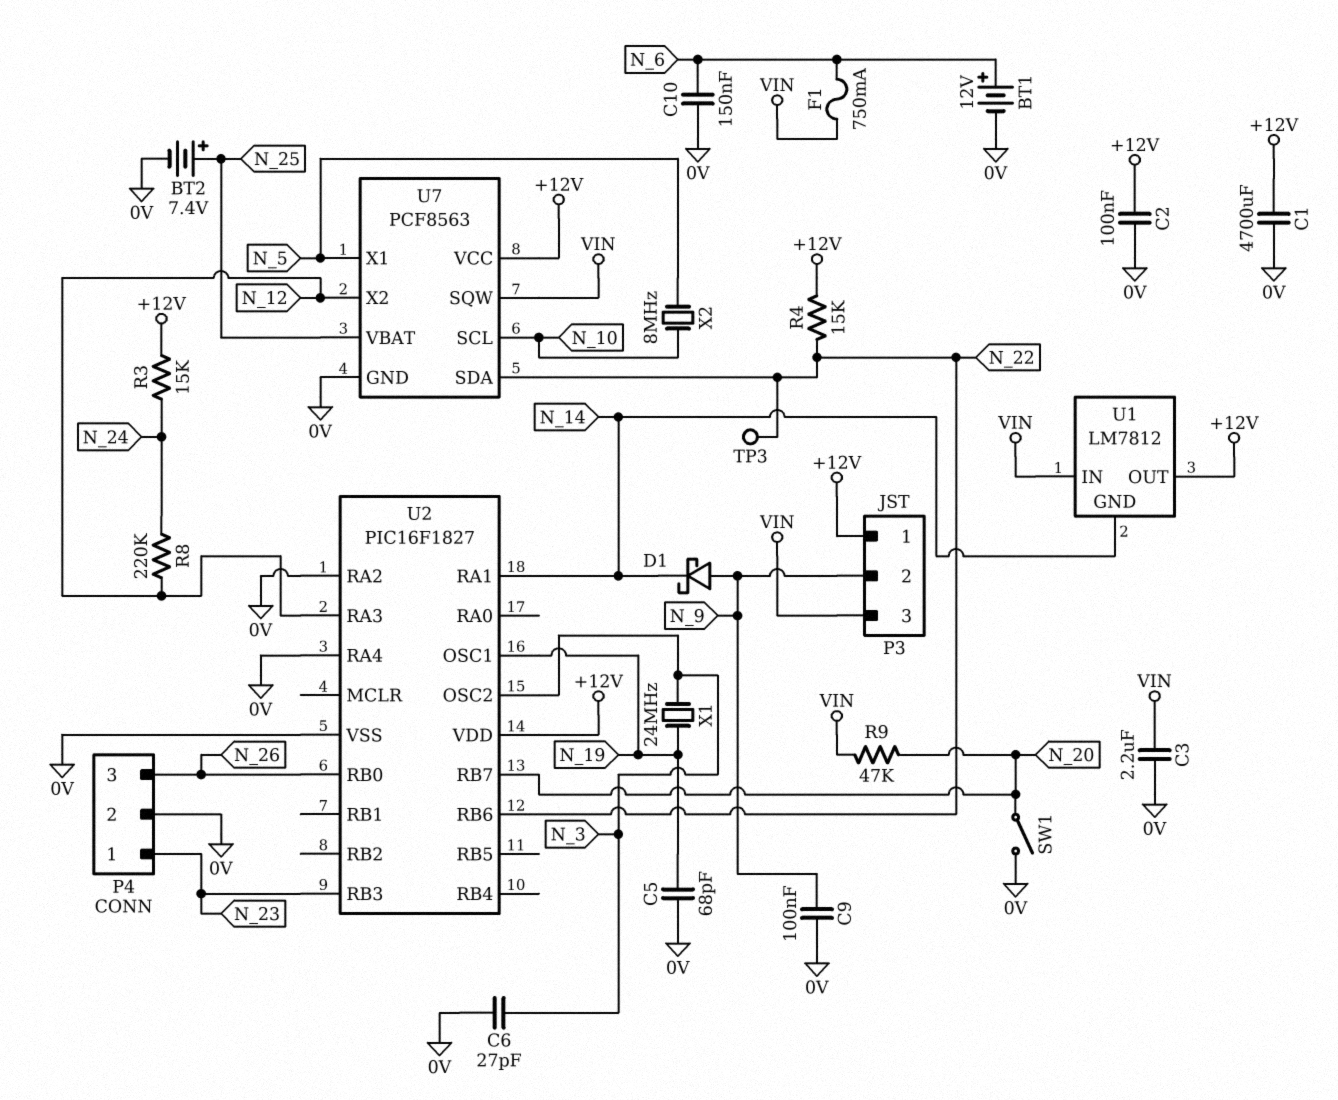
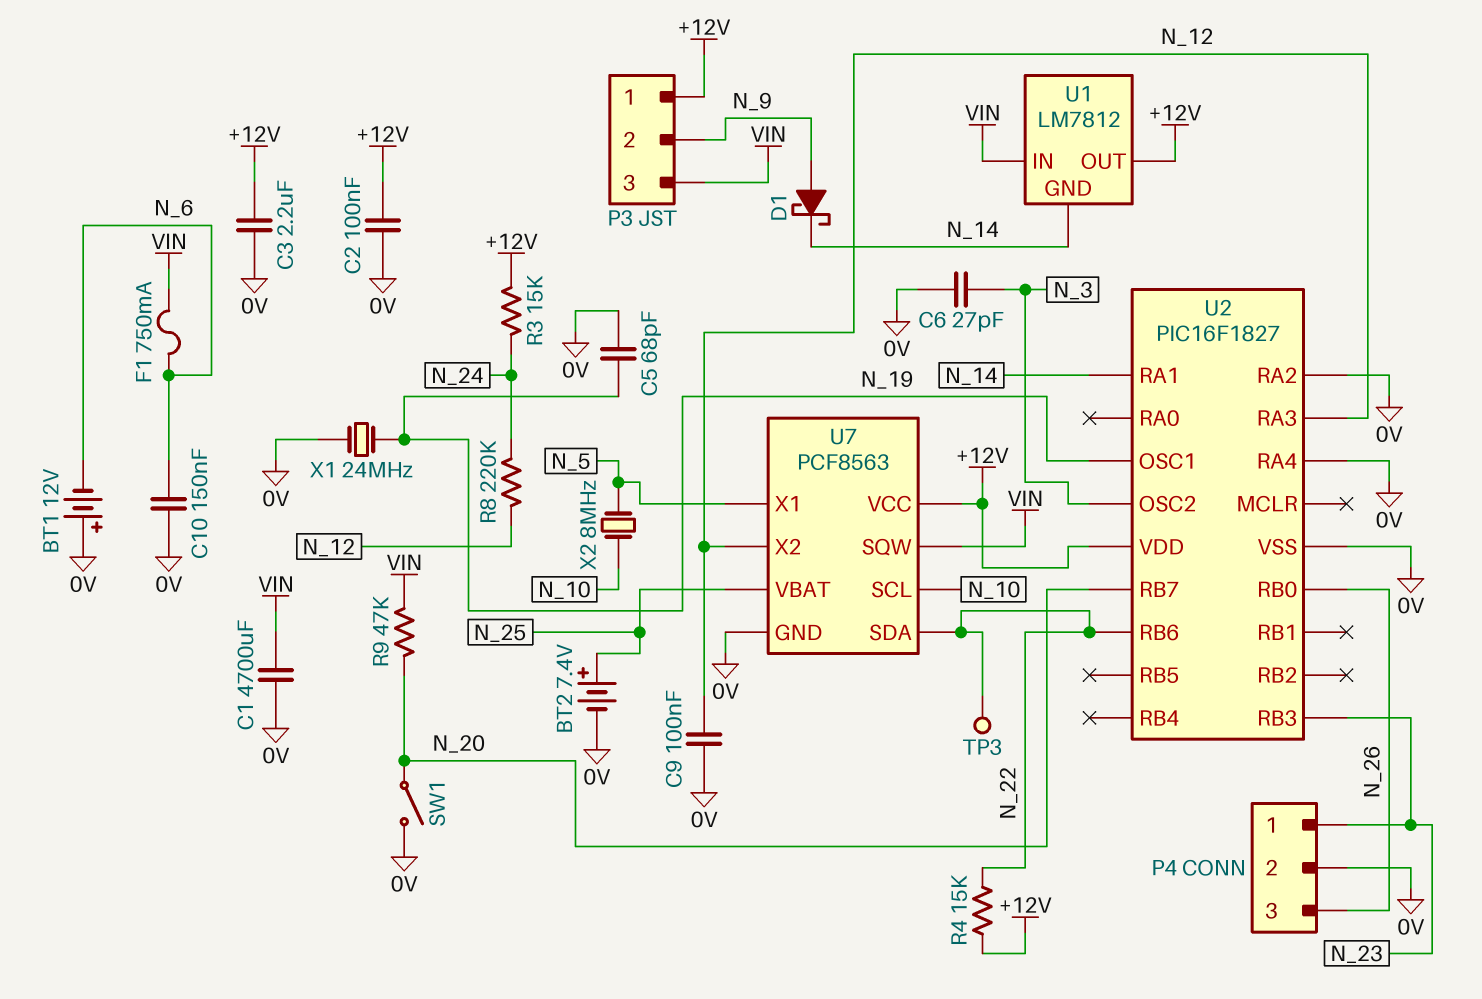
BT1: 12V (plus N_6, minus 0V) -> 12V (plus 0V, minus N_6)
C1: 4700uF (+12V, 0V) -> 4700uF (0V, VIN)
C3: 2.2uF (0V, VIN) -> 2.2uF (+12V, 0V)
C9: 100nF (0V, N_9) -> 100nF (0V, N_12)
X1: 24MHz (N_3, N_19) -> 24MHz (0V, N_19)

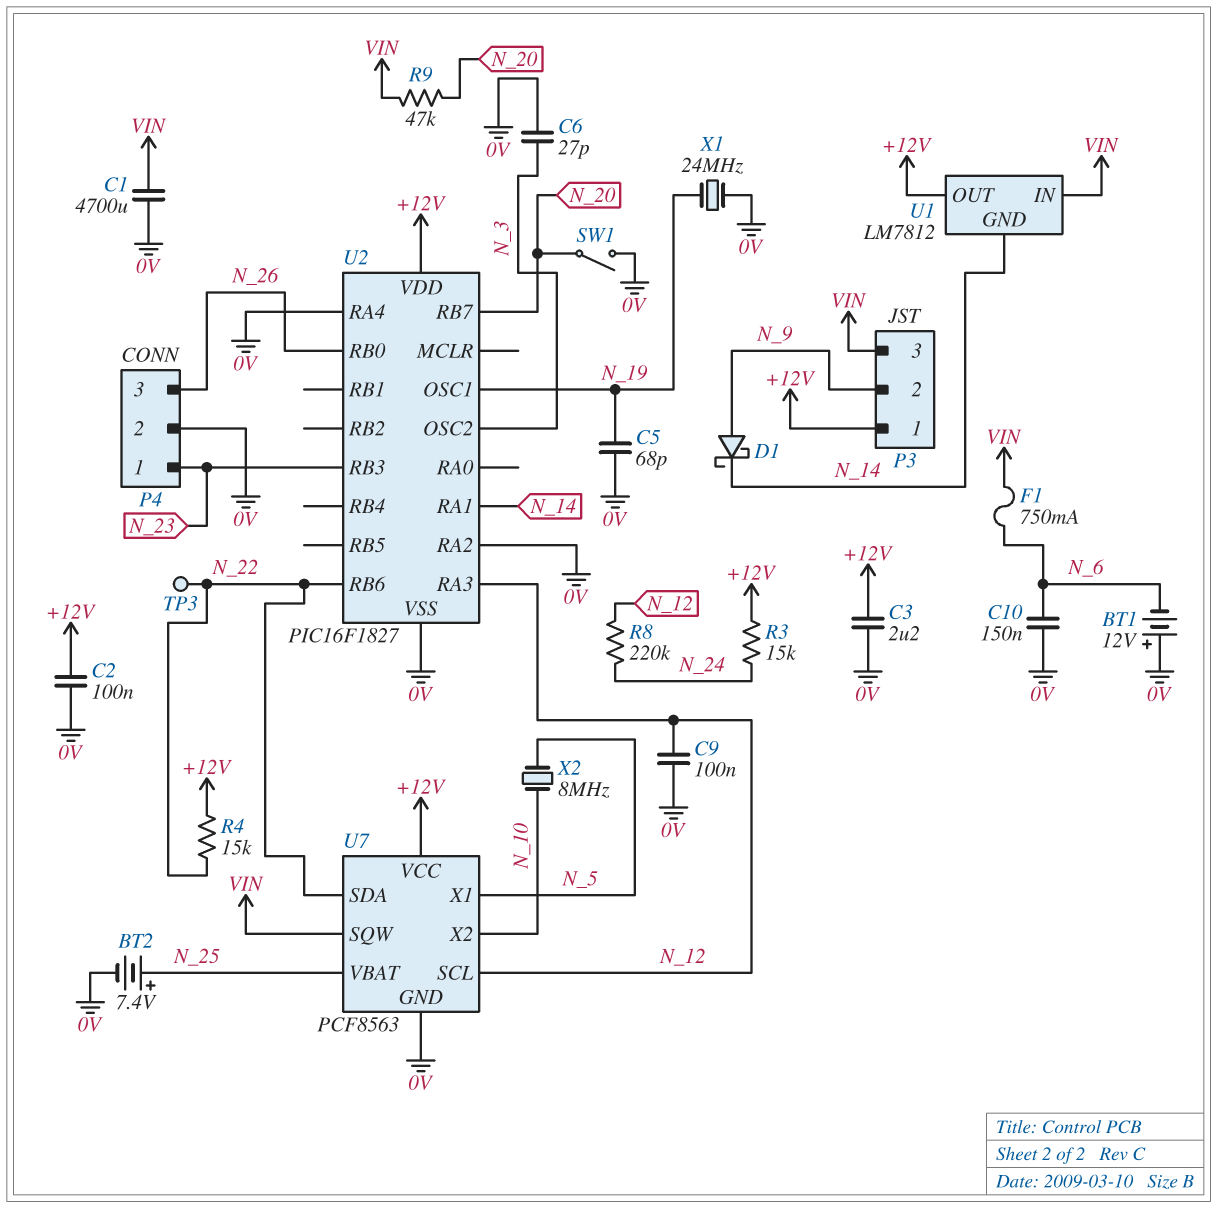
U7 pin SCL: N_10 -> N_12
U7 pin X2: N_12 -> N_10

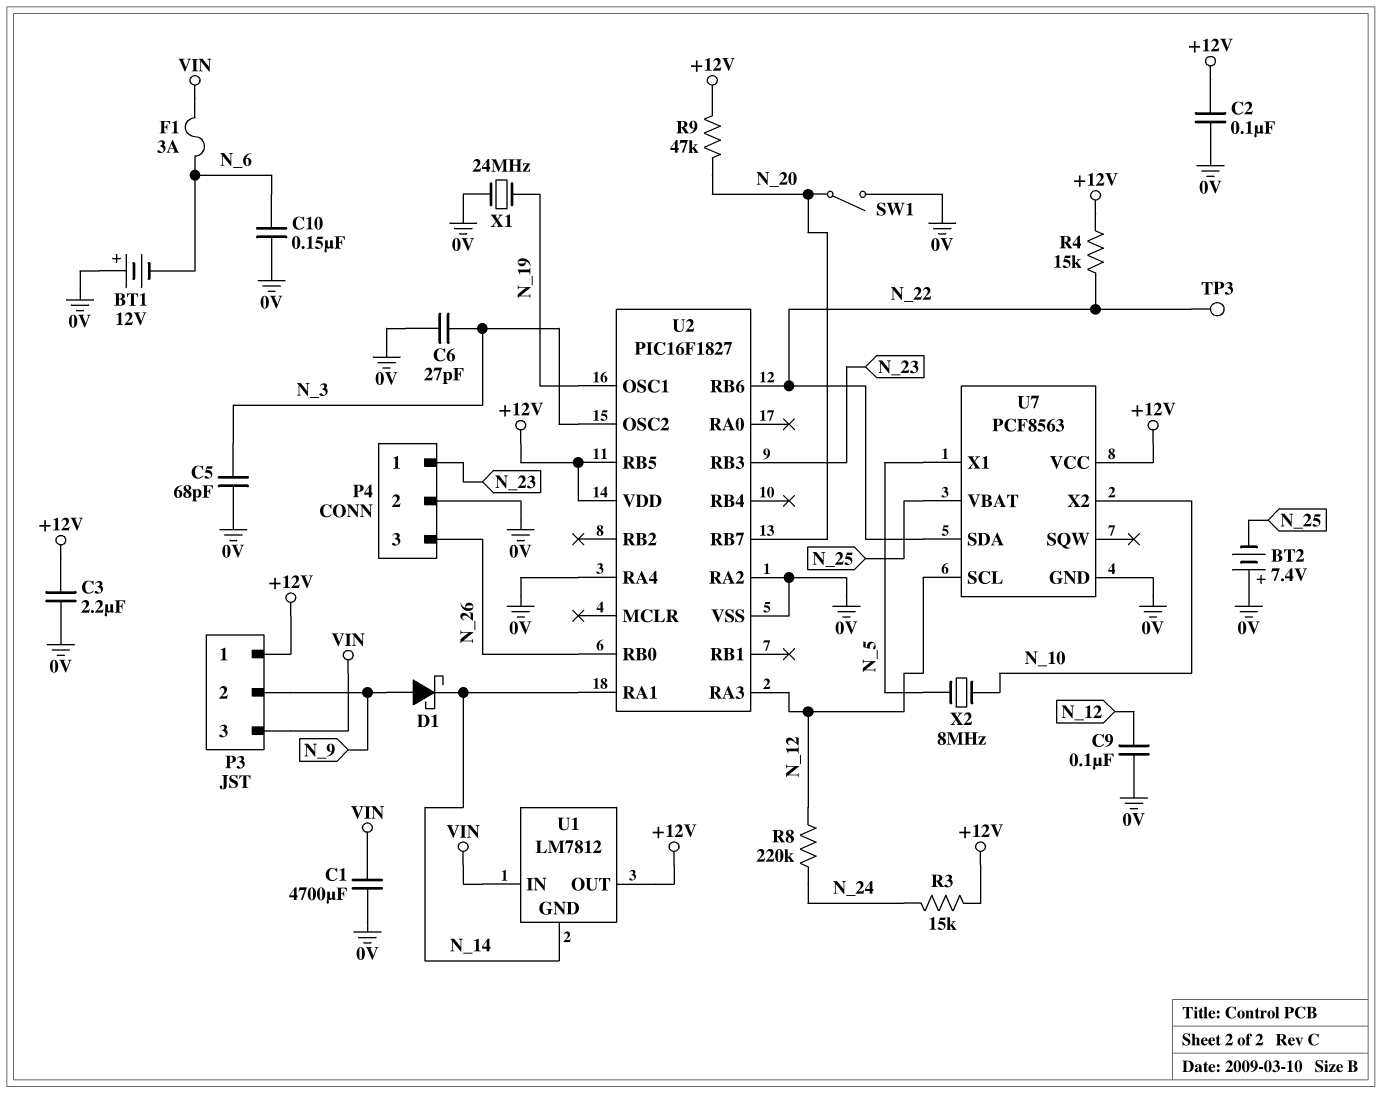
BT2: 7.4V (plus N_25, minus 0V) -> 7.4V (plus 0V, minus N_25)
C5: 68pF (0V, N_19) -> 68pF (0V, N_3)
F1: 750mA (N_6, VIN) -> 3A (N_6, VIN)
R9: 47k (N_20, VIN) -> 47k (+12V, N_20)
U2 pin RB5: none -> +12V
U7 pin SQW: VIN -> none

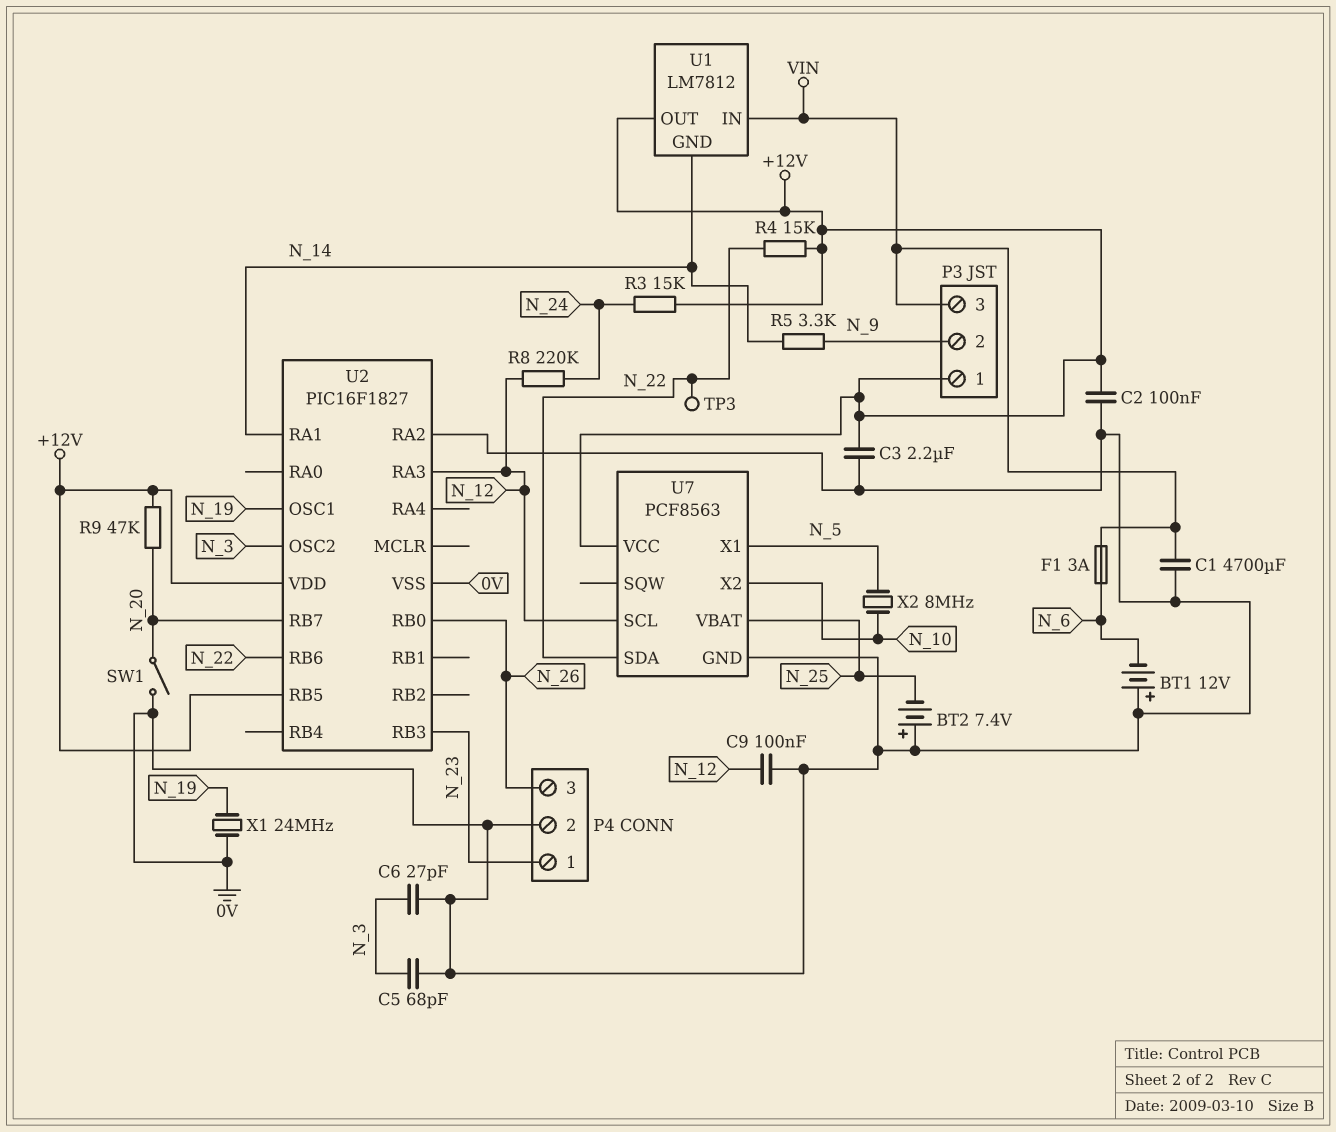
C10: 150nF (0V, N_6) -> none
D1: schottky (A N_9, K N_14) -> none
R5: none -> 3.3k (N_9, N_14)
U2 pin RA4: 0V -> none

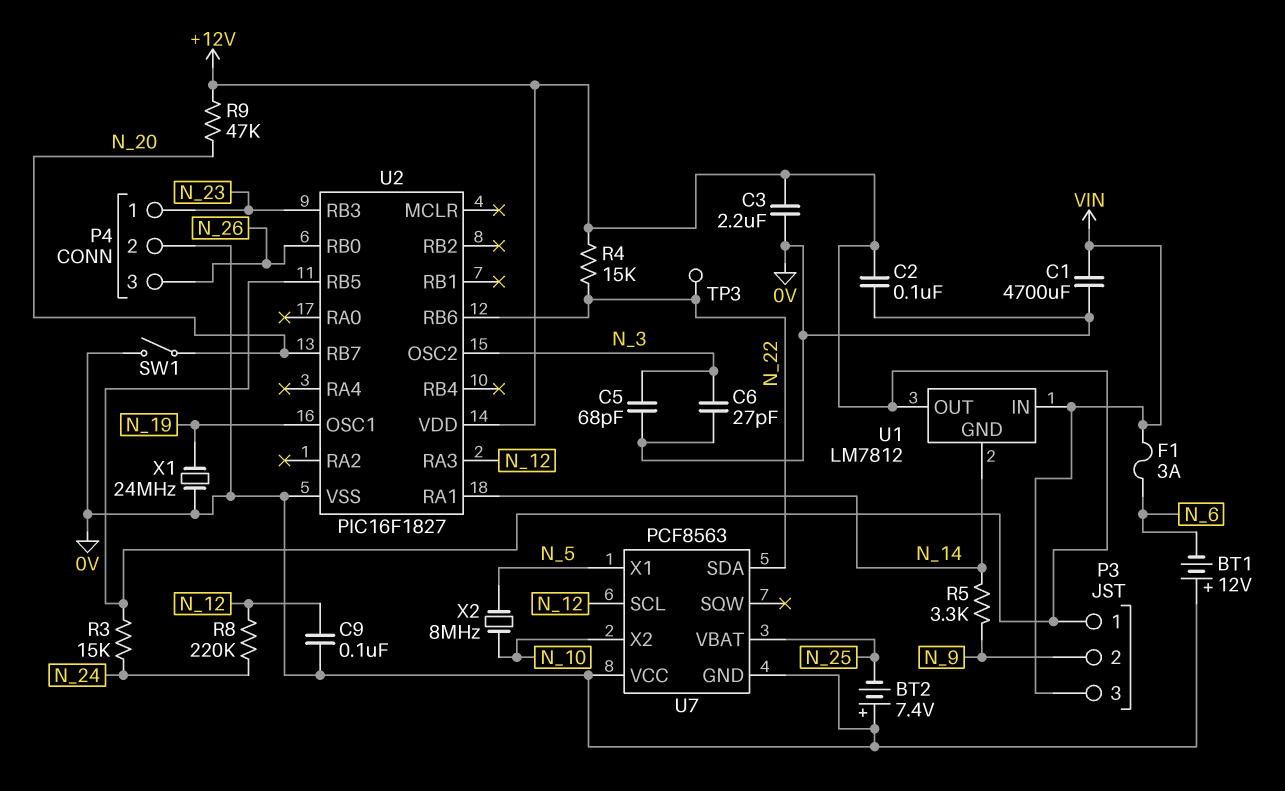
U2 pin RA2: 0V -> none
U7 pin VCC: +12V -> 0V

